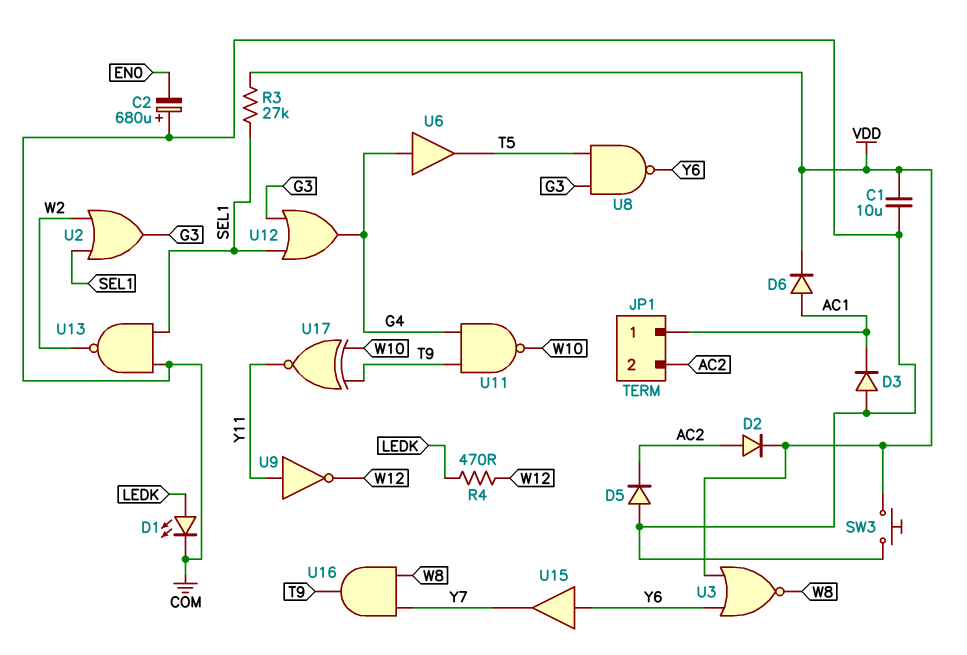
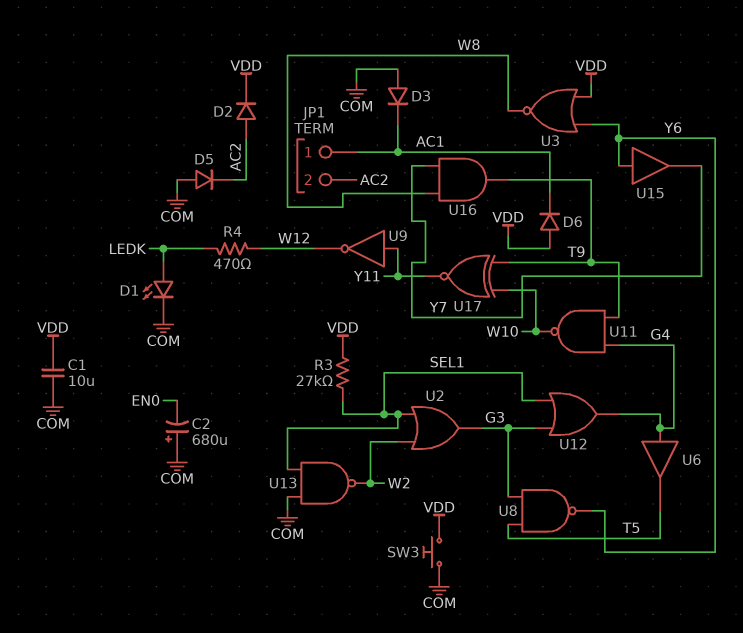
D6: diode (A AC1, K VDD) -> diode (A VDD, K AC1)

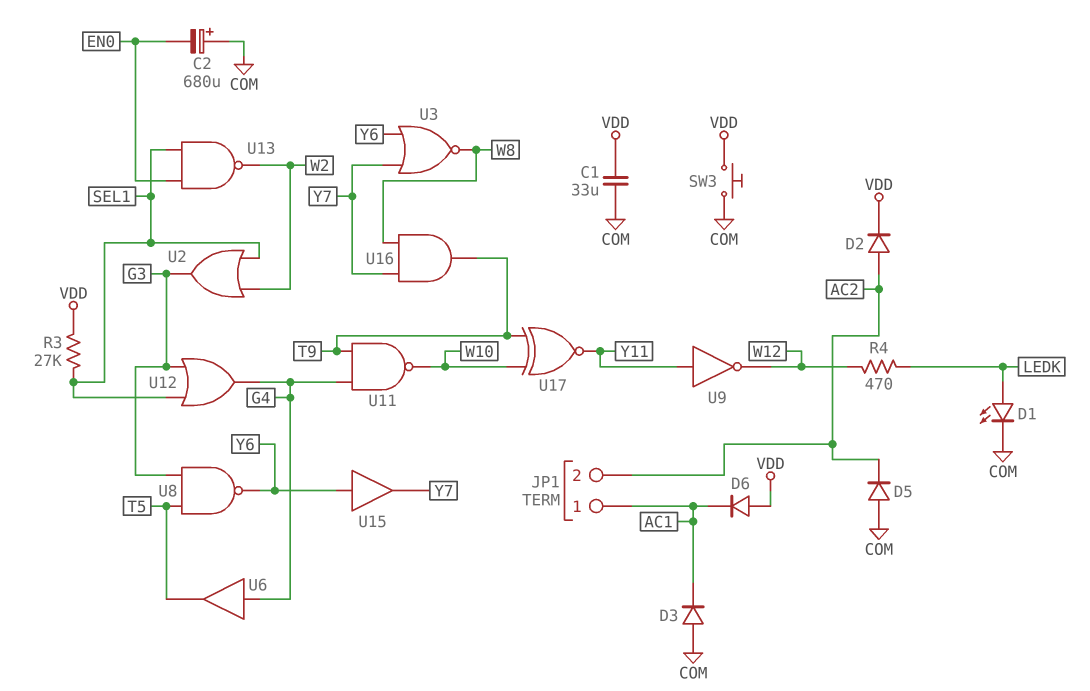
C1: 10uF (COM, VDD) -> 33uF (COM, VDD)
U3: NOR (in VDD, in Y6, out W8) -> NOR (in Y6, in Y7, out W8)
U13: NAND (in COM, in SEL1, out W2) -> NAND (in EN0, in SEL1, out W2)

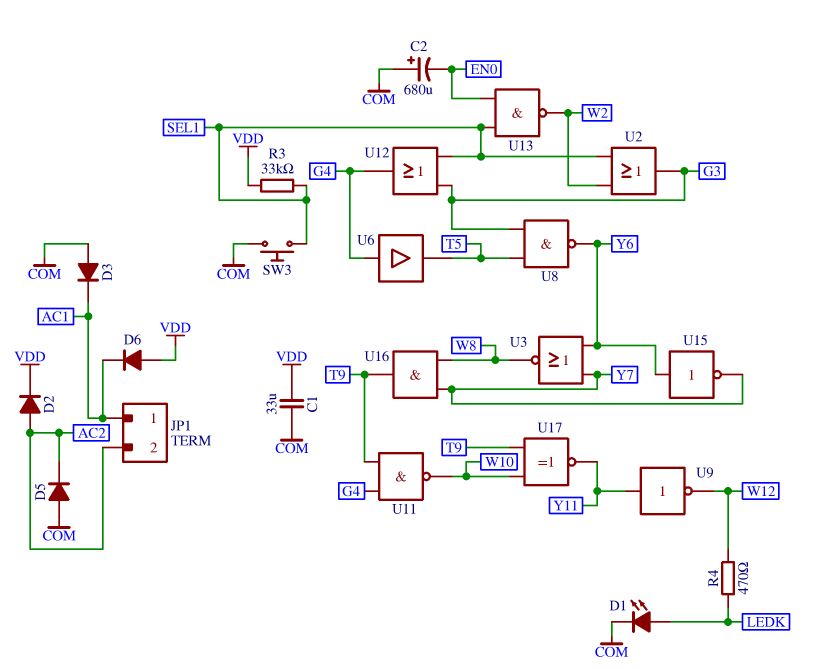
R3: 27k (SEL1, VDD) -> 33k (SEL1, VDD)
SW3: button (COM, VDD) -> button (COM, SEL1)
U15: buffer (in Y6, out Y7) -> NOT (in Y6, out Y7)

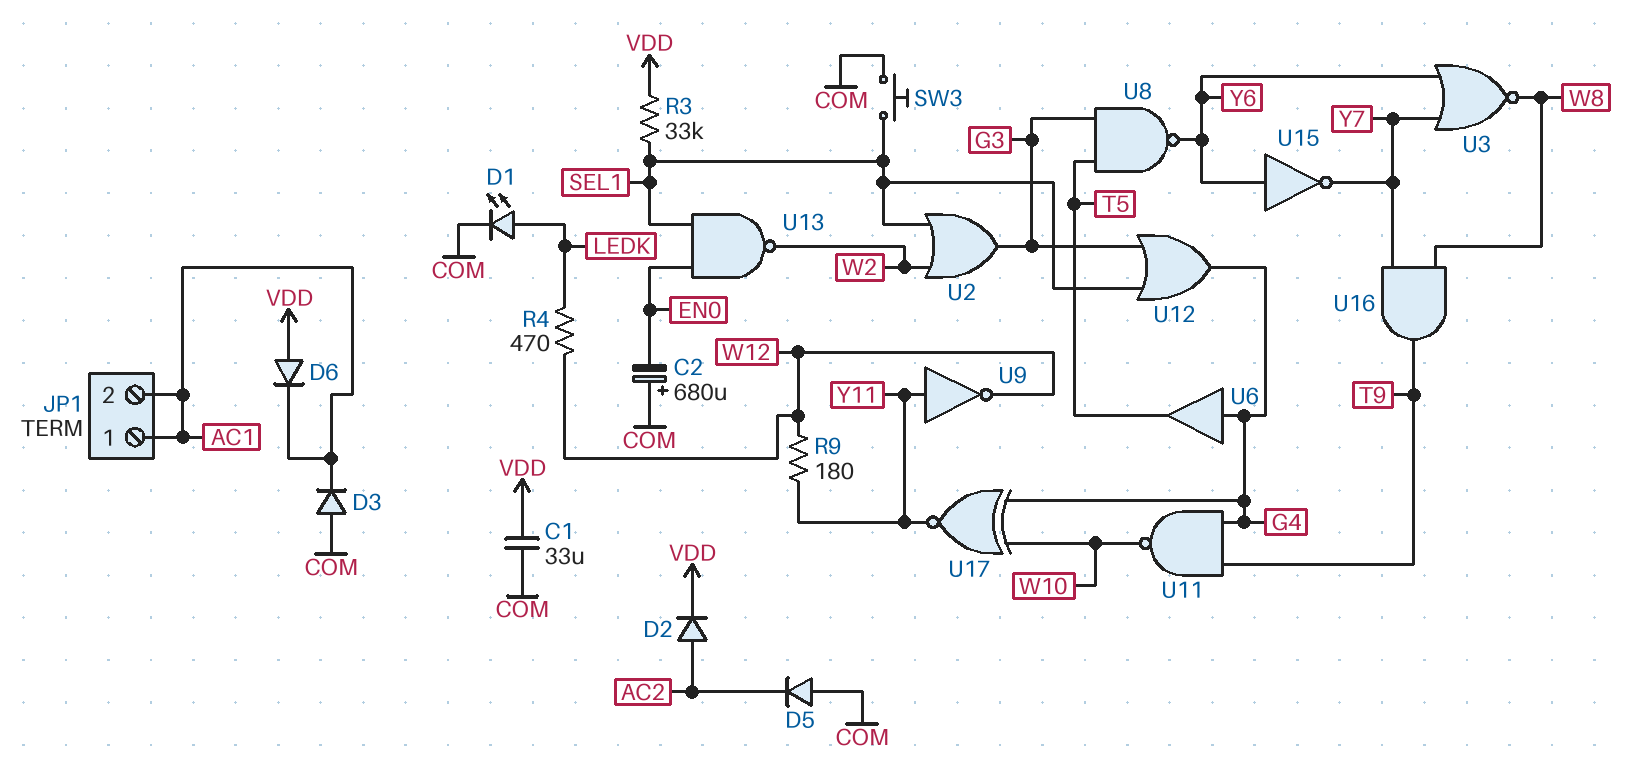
JP1 pin 2: AC2 -> AC1
R9: none -> 180 (W12, Y11)
U17: XNOR (in T9, in W10, out Y11) -> XNOR (in G4, in W10, out Y11)

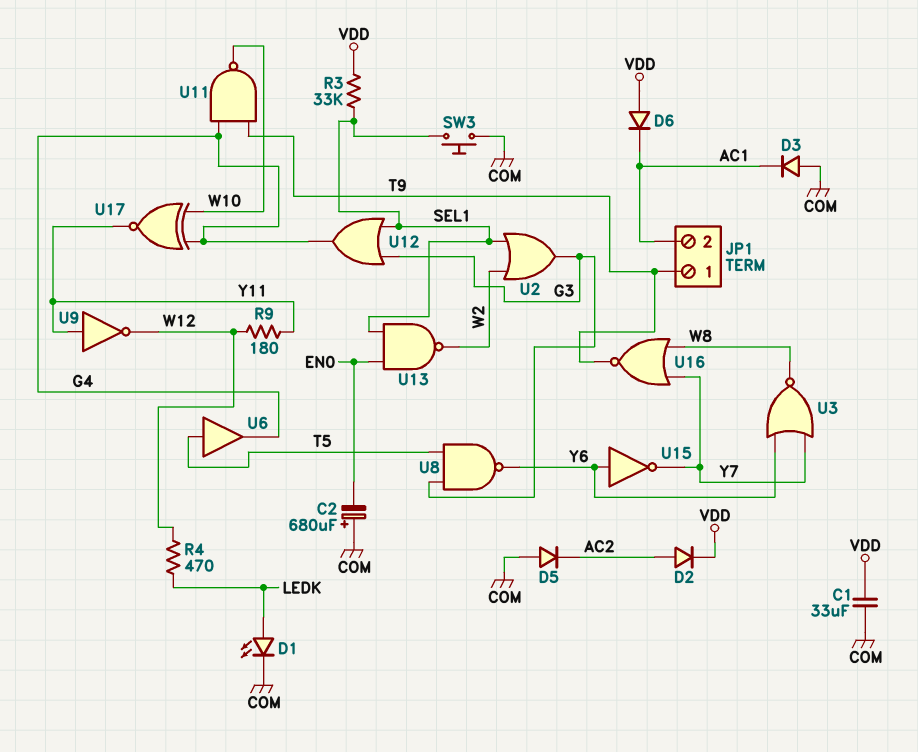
JP1 pin 1: AC1 -> T9
U6: buffer (in G4, out T5) -> buffer (in T5, out G4)
U16: AND (in W8, in Y7, out T9) -> NOR (in W8, in Y7, out T9)

